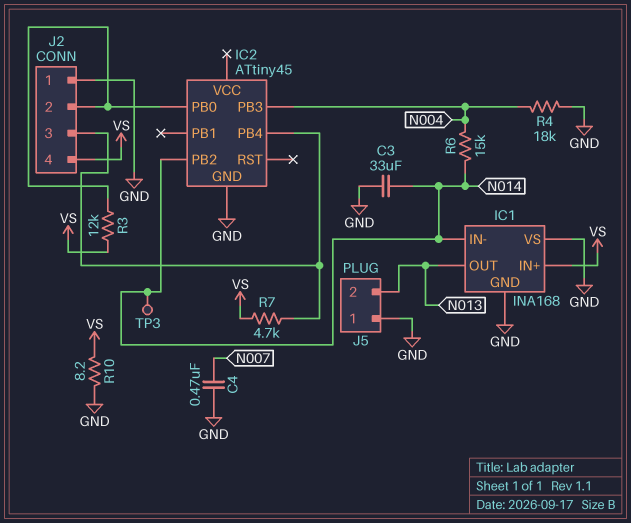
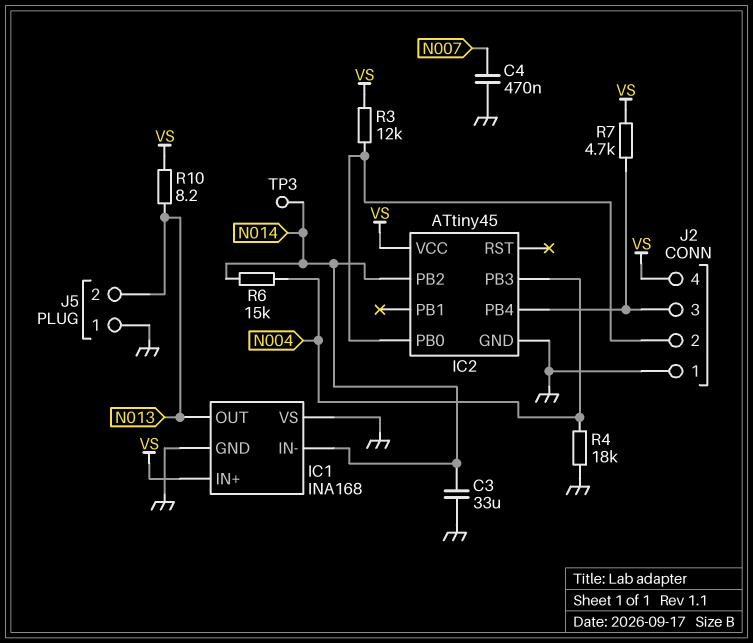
IC2 pin VCC: none -> VS
R10: 8.2 (GND, VS) -> 8.2 (N013, VS)

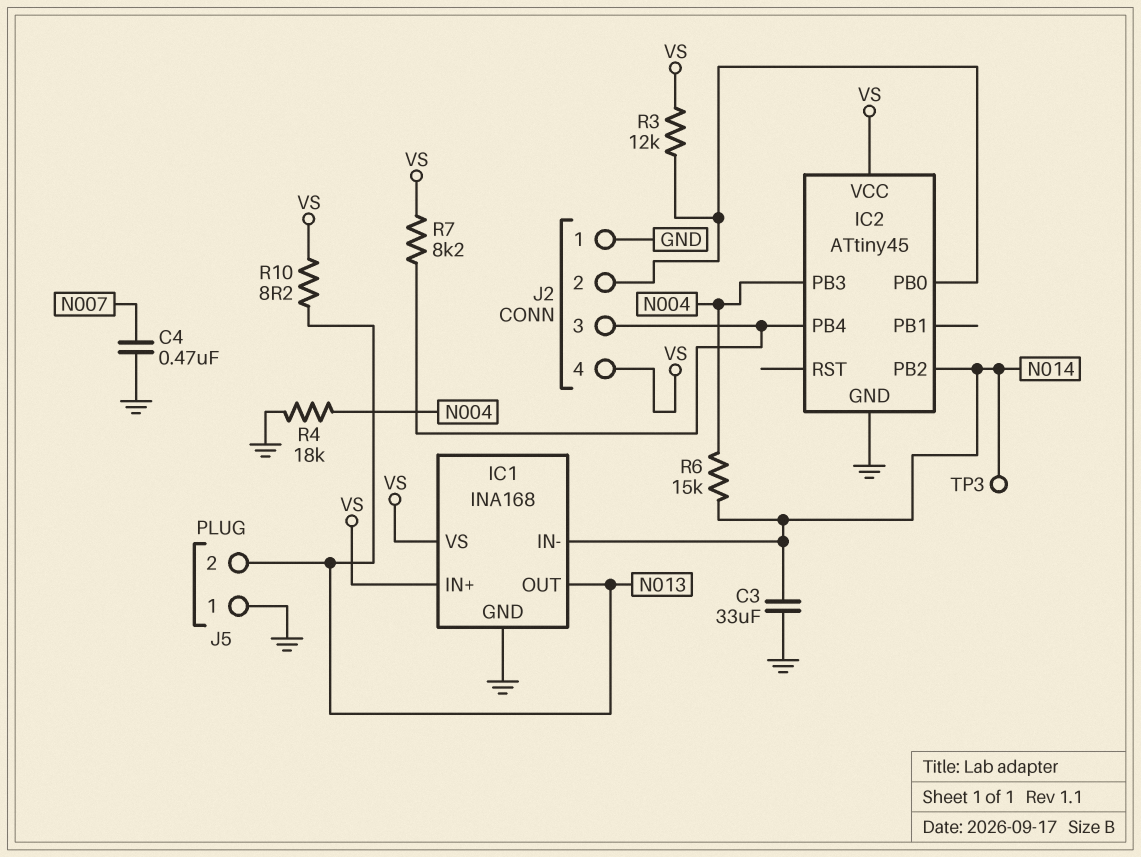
IC1 pin VS: GND -> VS
R7: 4.7k (IC2/PB4, VS) -> 8.2k (IC2/PB4, VS)

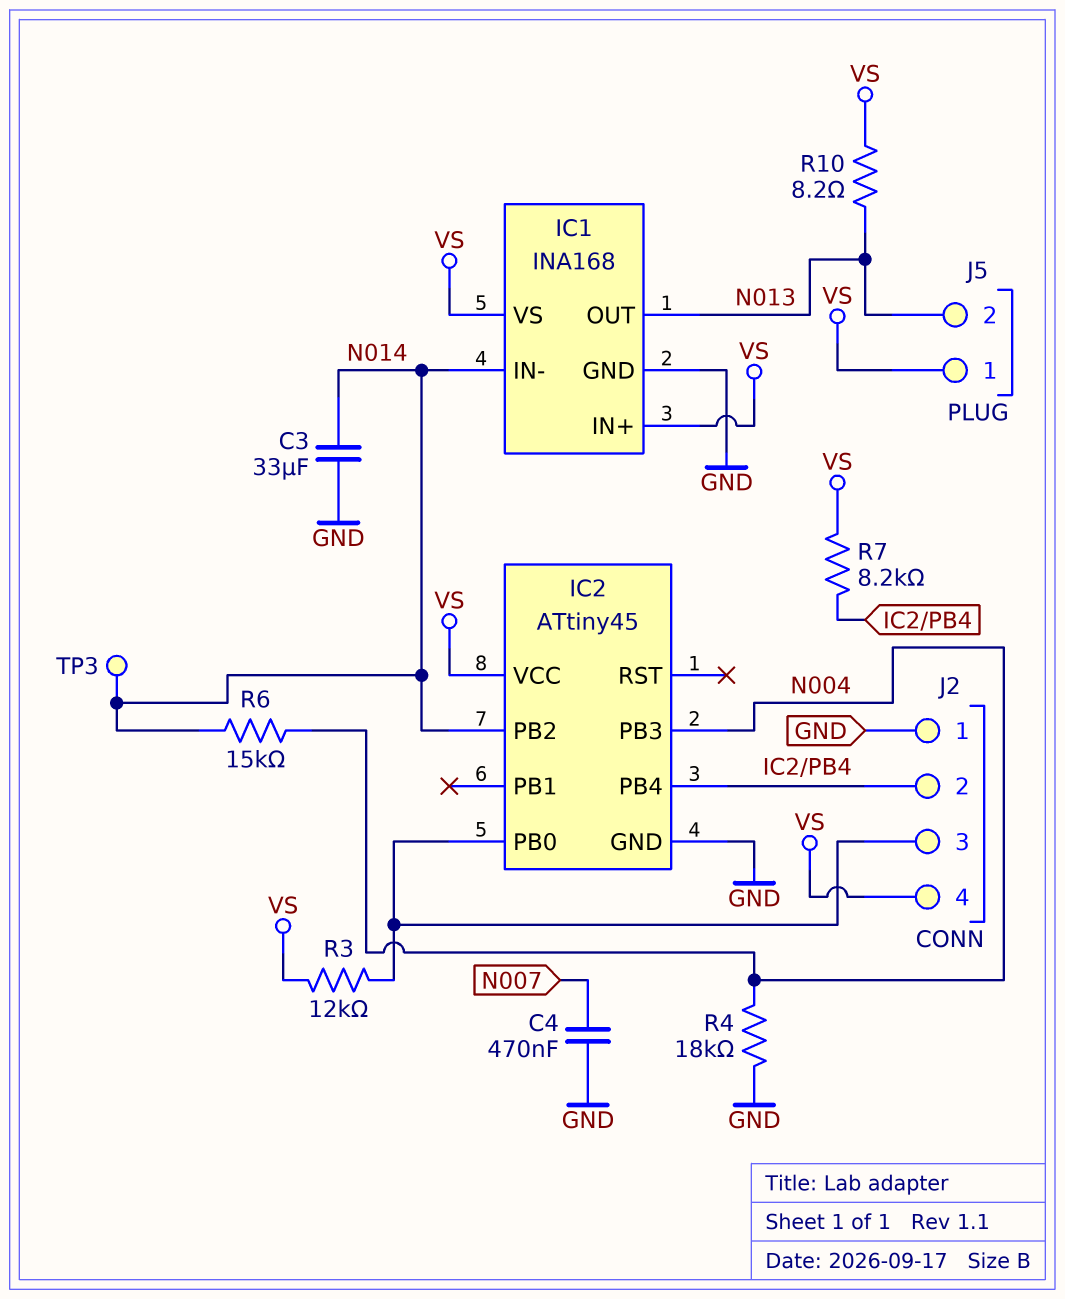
J2 pin 2: IC2/PB0 -> IC2/PB4
J2 pin 3: IC2/PB4 -> IC2/PB0
J5 pin 1: GND -> VS

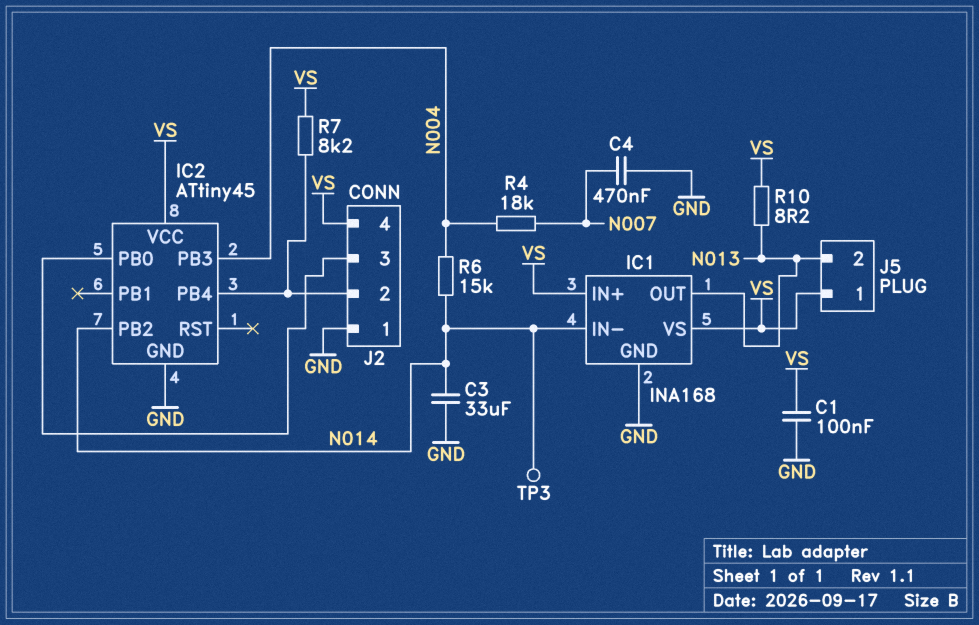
C1: none -> 100nF (GND, VS)
R3: 12k (IC2/PB0, VS) -> none
R4: 18k (GND, N004) -> 18k (N004, N007)

